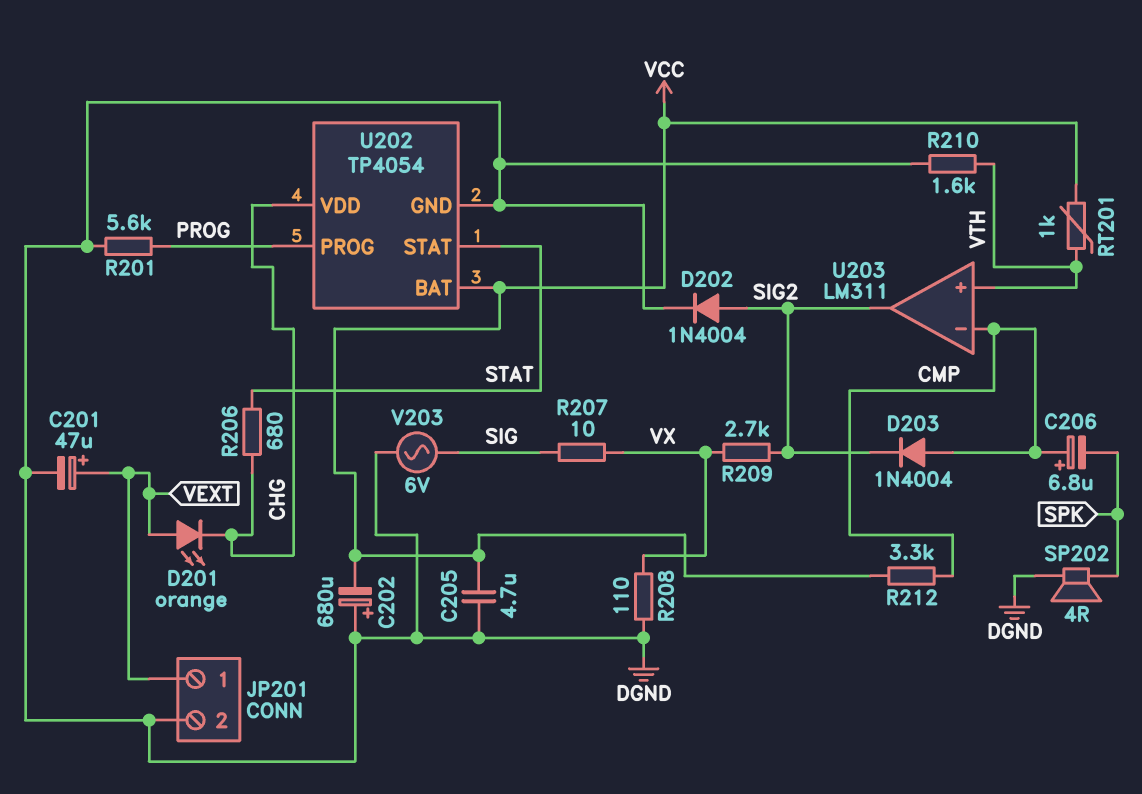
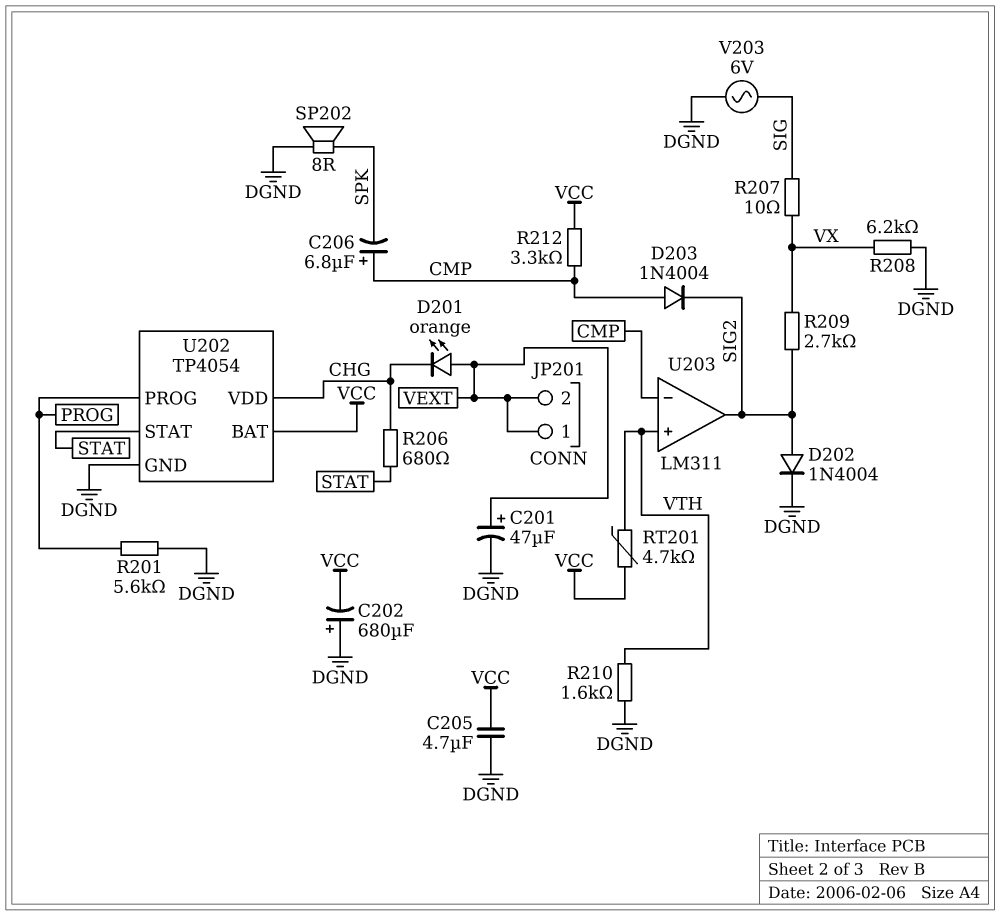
JP201 pin 2: DGND -> VEXT
R208: 110 (DGND, VX) -> 6.2k (DGND, VX)
RT201: 1k (VCC, VTH) -> 4.7k (VCC, VTH)
SP202: speaker 4R (DGND, SPK) -> speaker 8R (DGND, SPK)

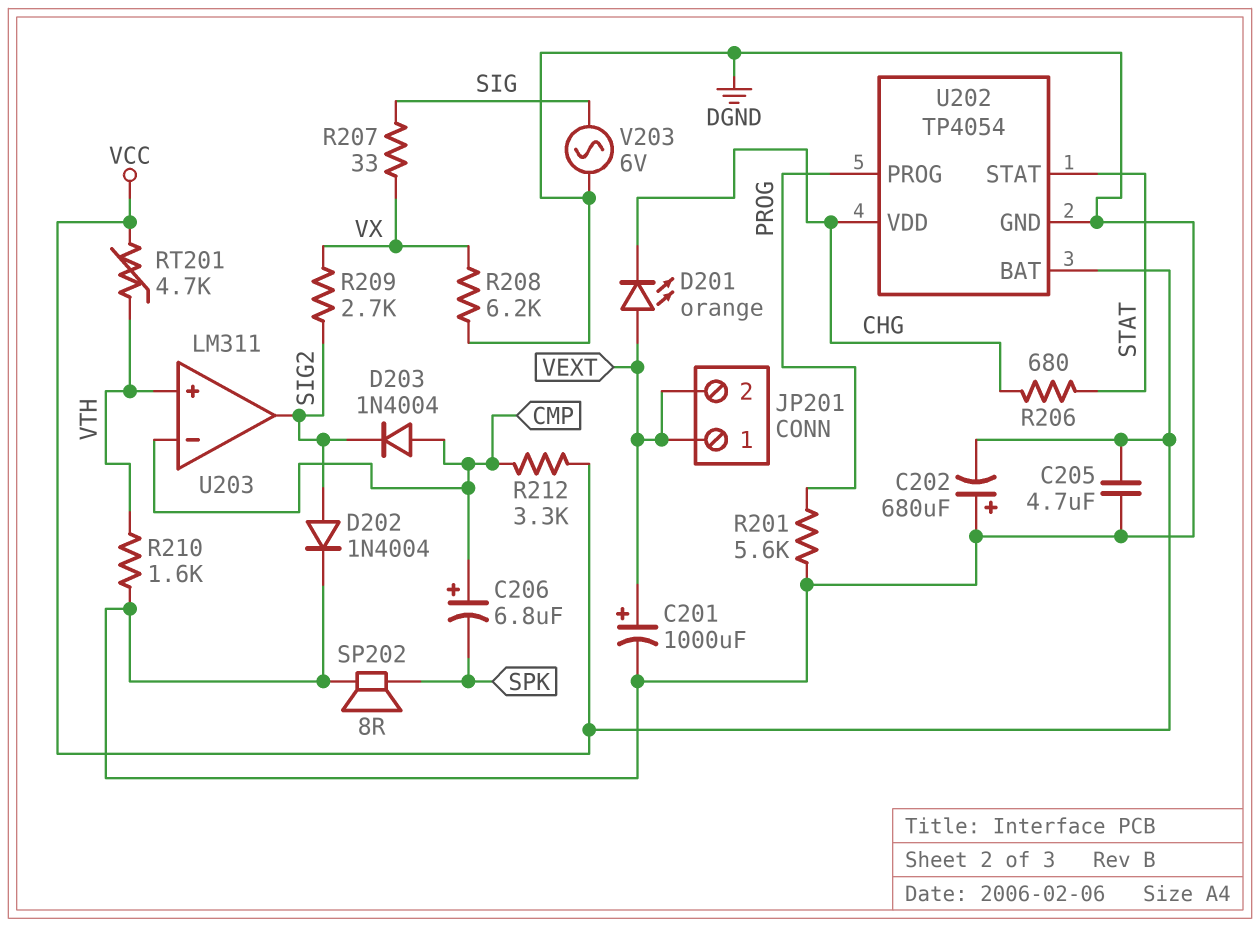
C201: 47uF (plus VEXT, minus DGND) -> 1000uF (plus VEXT, minus DGND)
R207: 10 (SIG, VX) -> 33 (SIG, VX)

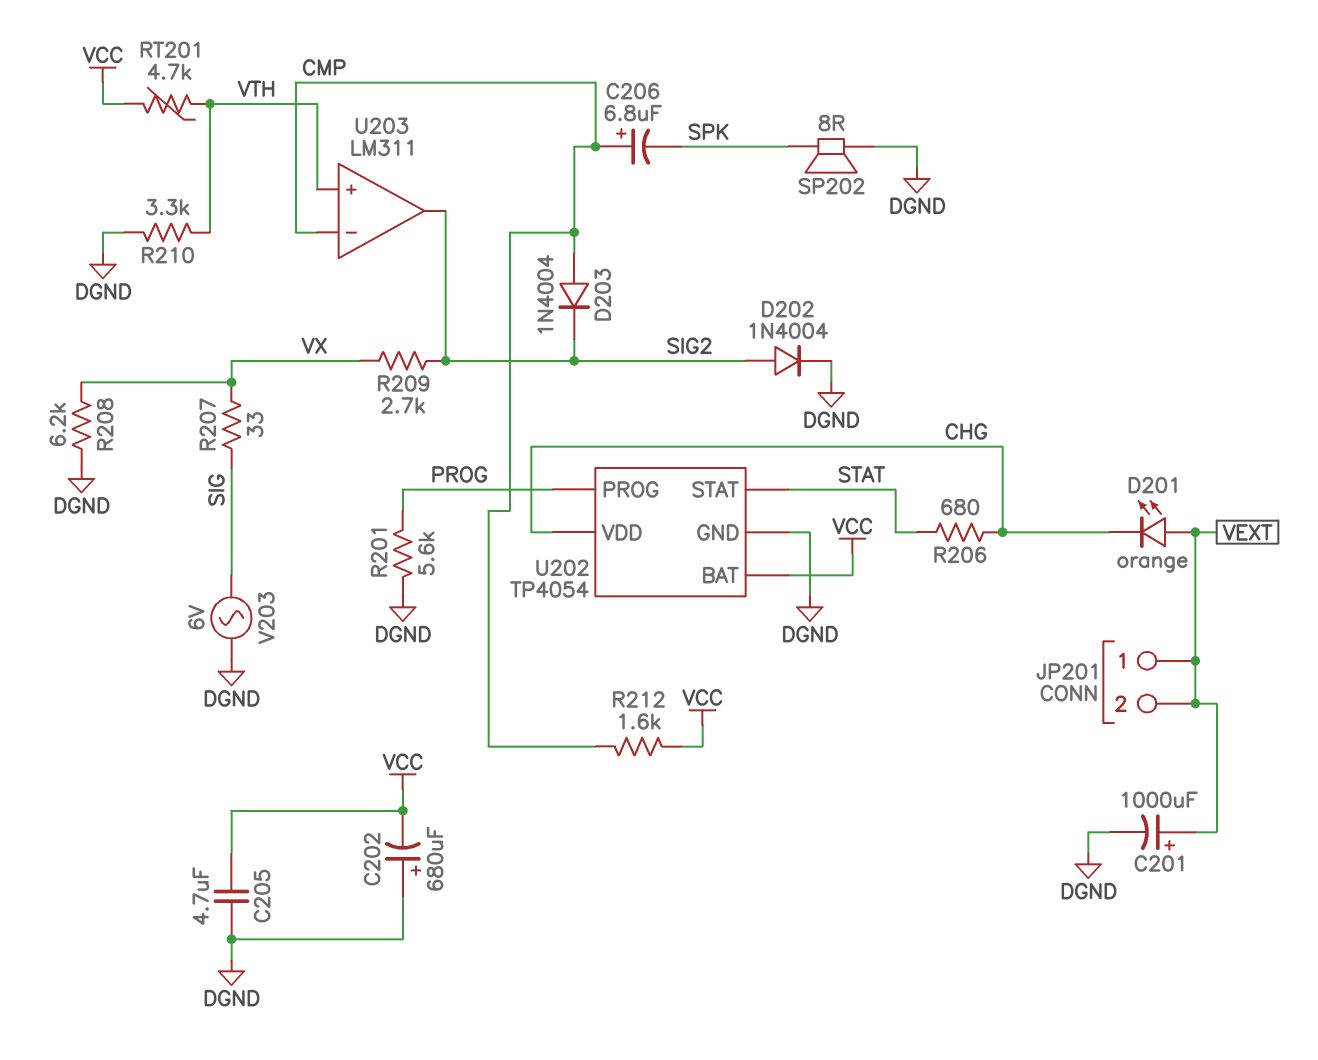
R210: 1.6k (DGND, VTH) -> 3.3k (DGND, VTH)
R212: 3.3k (CMP, VCC) -> 1.6k (CMP, VCC)

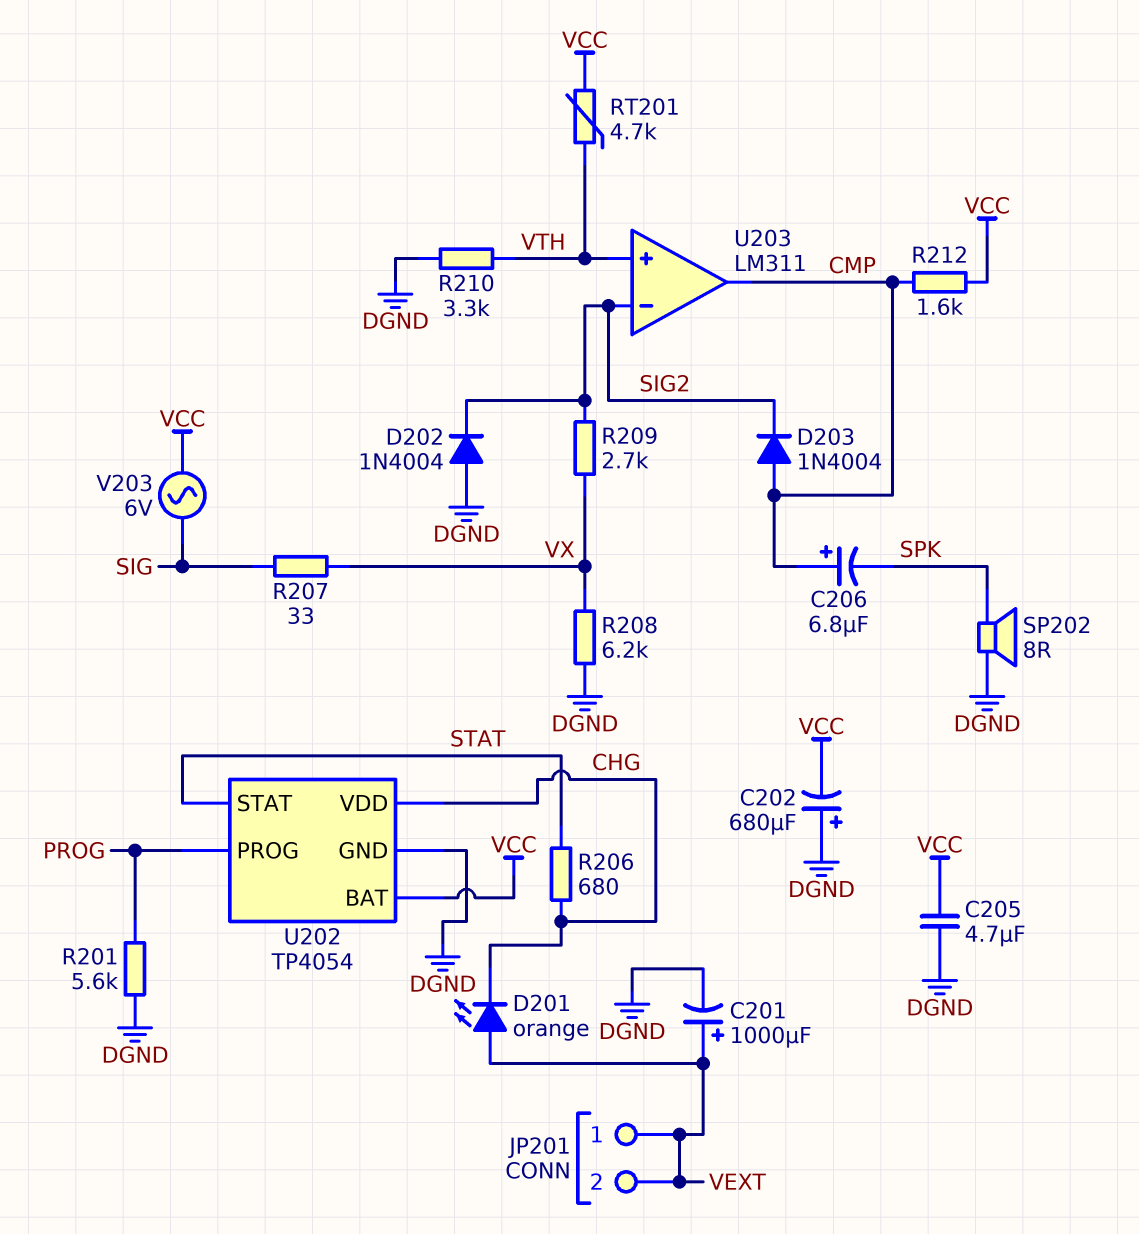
D202: diode 1N4004 (A SIG2, K DGND) -> diode 1N4004 (A DGND, K SIG2)
U203 pin in-: CMP -> SIG2
U203 pin out: SIG2 -> CMP
V203: AC 6V (DGND, SIG) -> AC 6V (SIG, VCC)

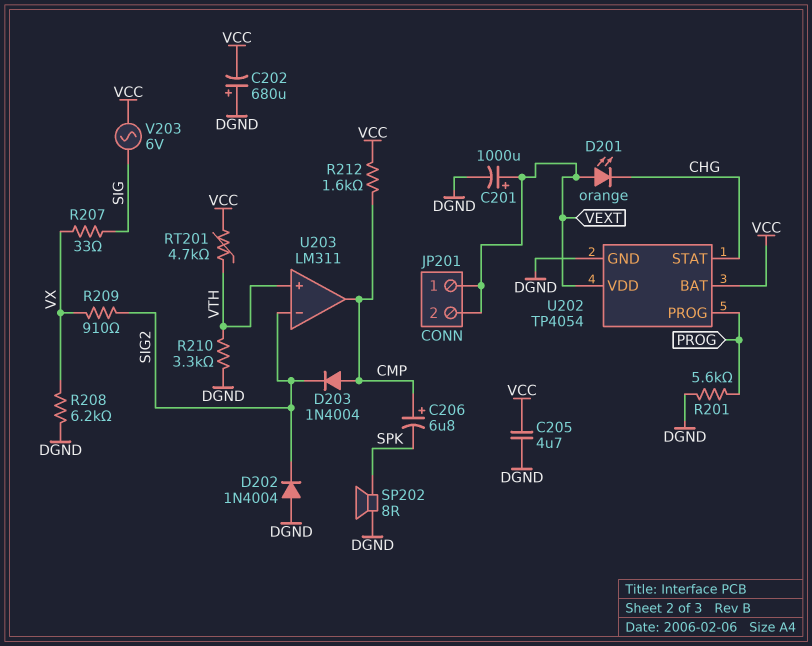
R206: 680 (CHG, STAT) -> none
R209: 2.7k (SIG2, VX) -> 910 (SIG2, VX)
U202 pin STAT: STAT -> CHG
U202 pin VDD: CHG -> VEXT

